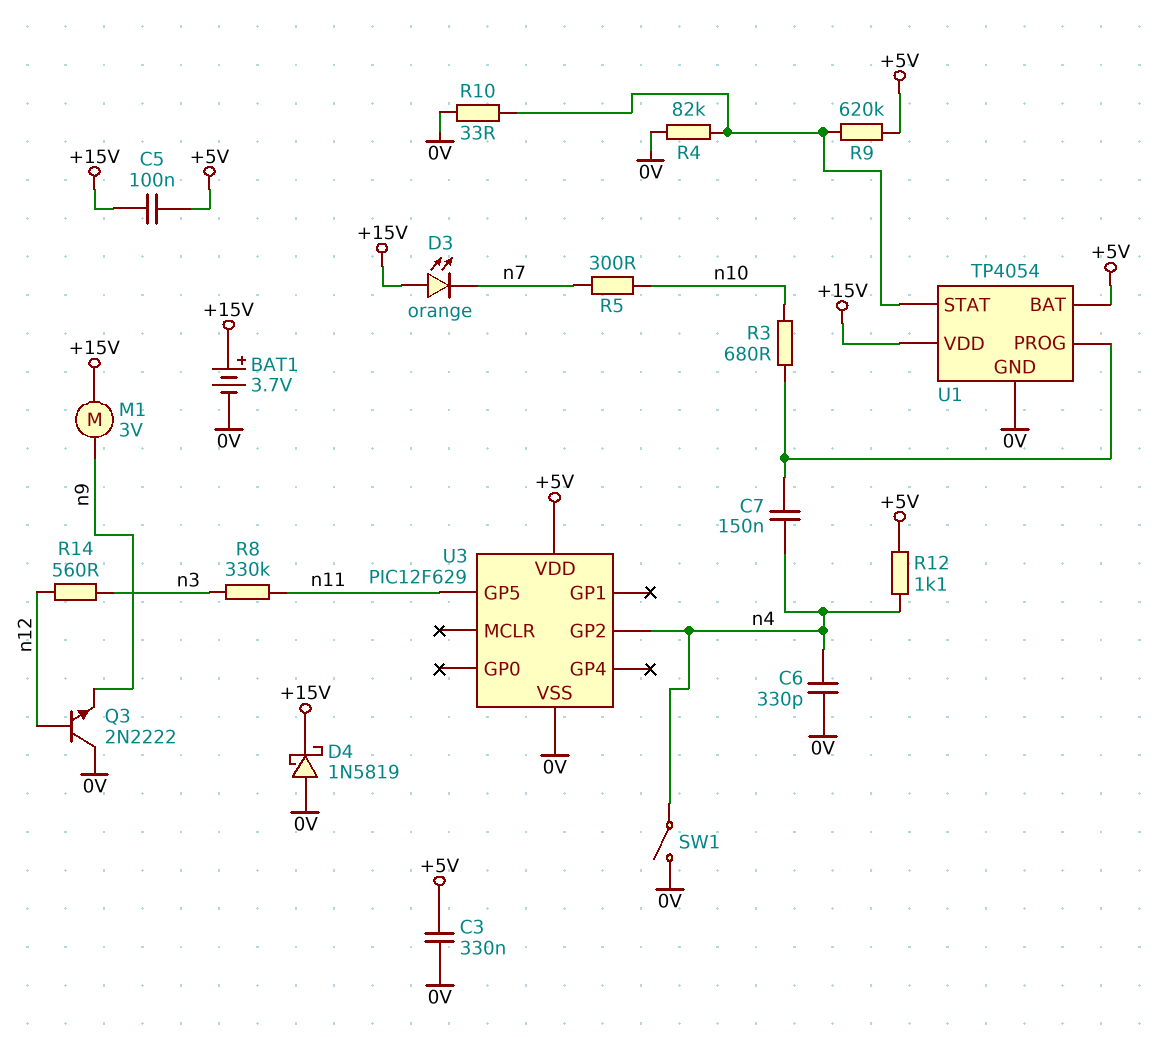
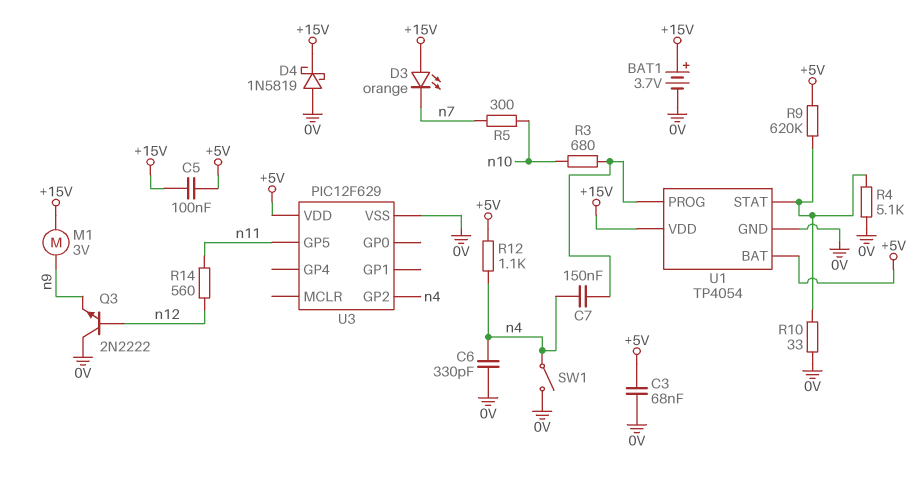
C3: 330nF (+5V, 0V) -> 68nF (+5V, 0V)
R4: 82k (0V, U1/STAT) -> 5.1k (0V, U1/STAT)
R8: 330k (n3, n11) -> none
R14: 560 (n3, n12) -> 560 (n11, n12)

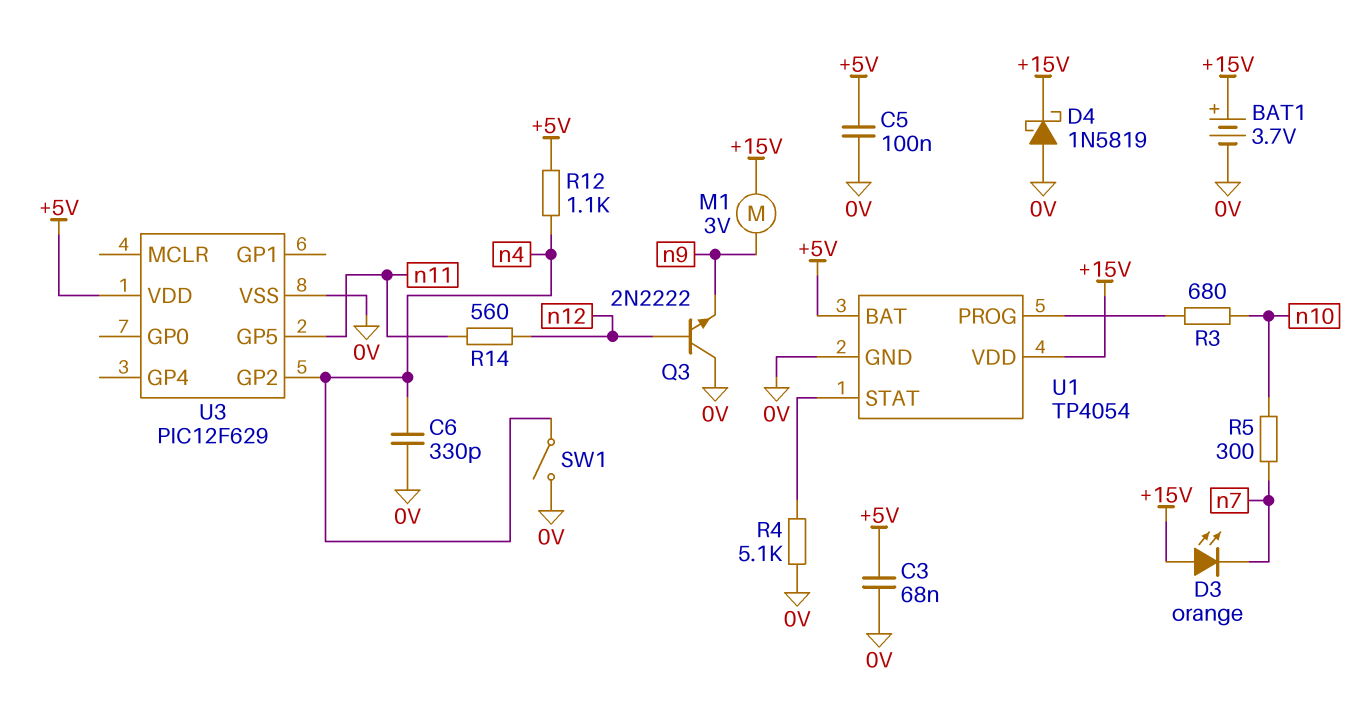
C5: 100nF (+5V, +15V) -> 100nF (+5V, 0V)
C7: 150nF (U1/PROG, n4) -> none
R9: 620k (+5V, U1/STAT) -> none
R10: 33 (0V, U1/STAT) -> none

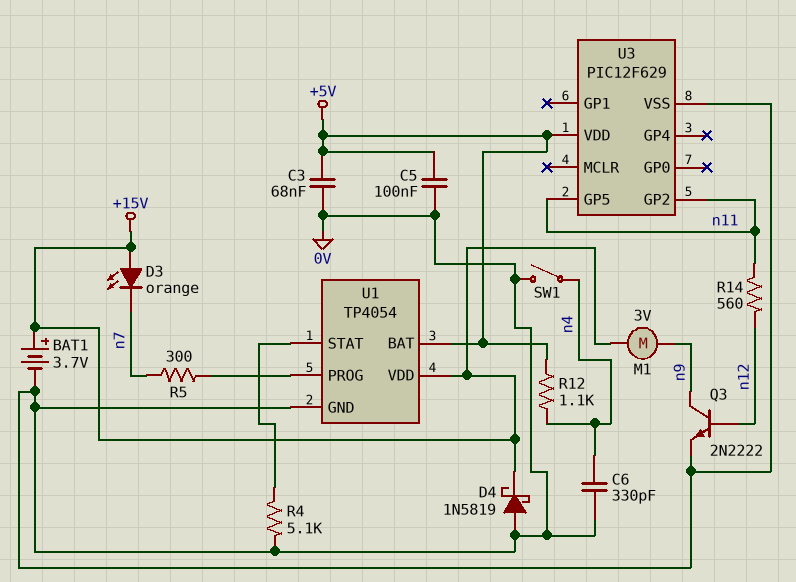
Q3: NPN 2N2222 (B n12, C 0V, E n9) -> NPN 2N2222 (B n12, C n9, E 0V)
R3: 680 (U1/PROG, n10) -> none
R5: 300 (n7, n10) -> 300 (U1/PROG, n7)
U3 pin GP2: n4 -> n11

